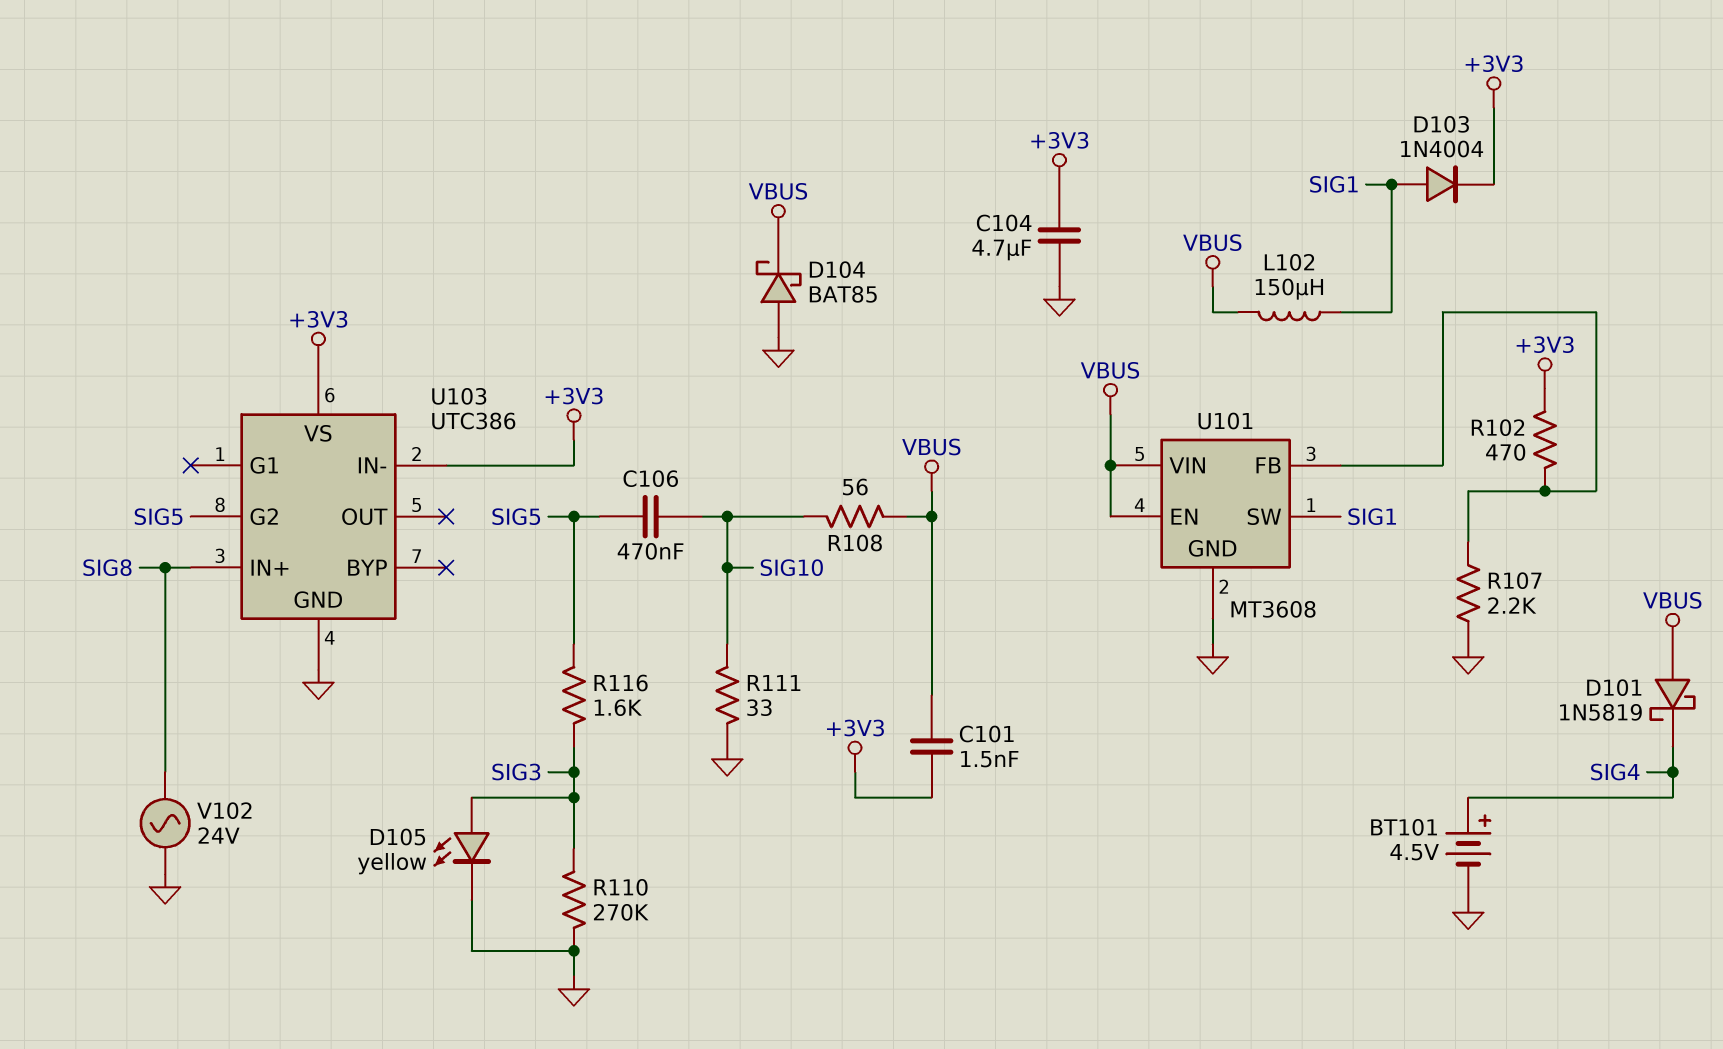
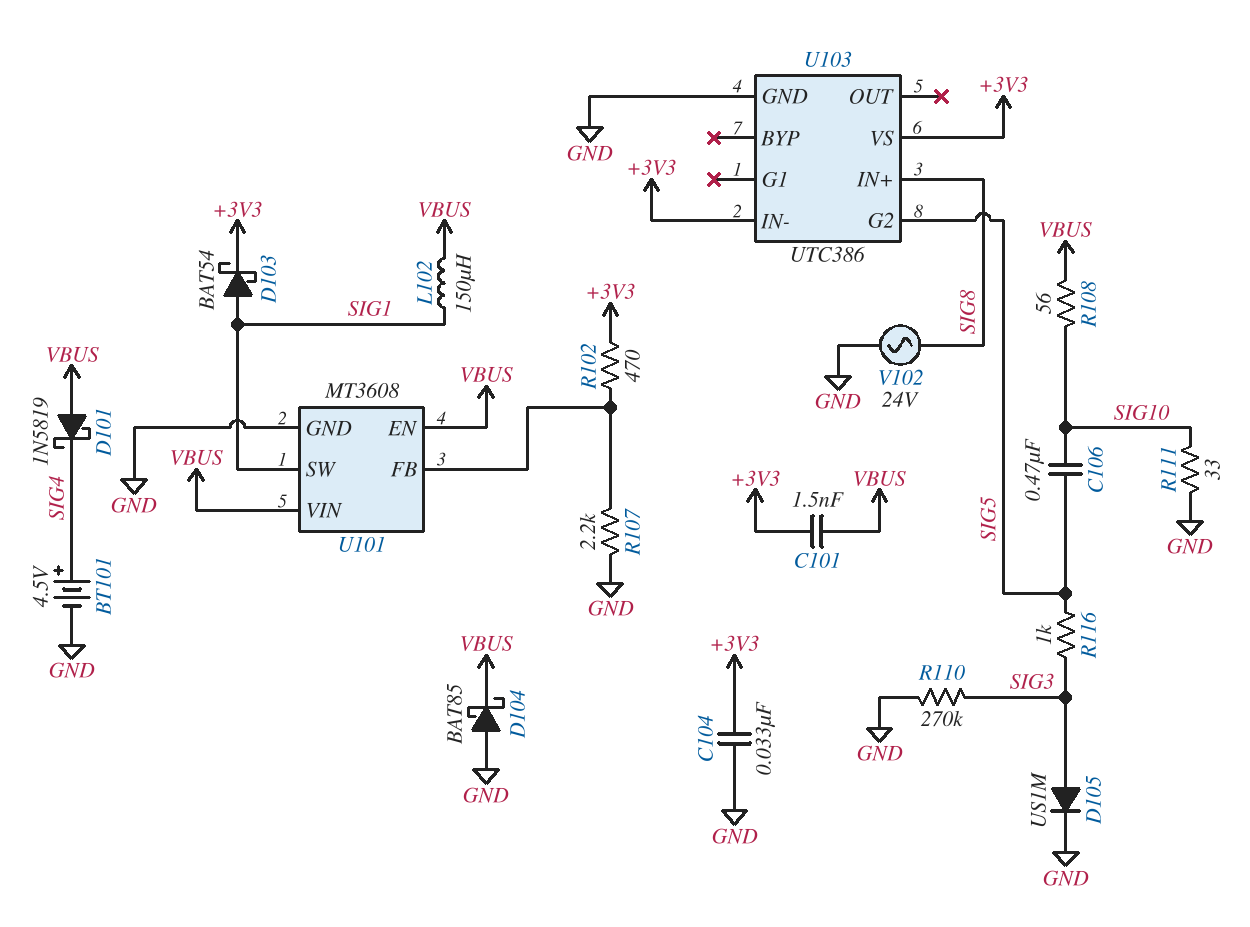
C104: 4.7uF (+3V3, GND) -> 33nF (+3V3, GND)
D103: diode 1N4004 (A SIG1, K +3V3) -> schottky BAT54 (A SIG1, K +3V3)
D105: LED yellow (A SIG3, K GND) -> diode US1M (A SIG3, K GND)
R116: 1.6k (SIG3, SIG5) -> 1k (SIG3, SIG5)

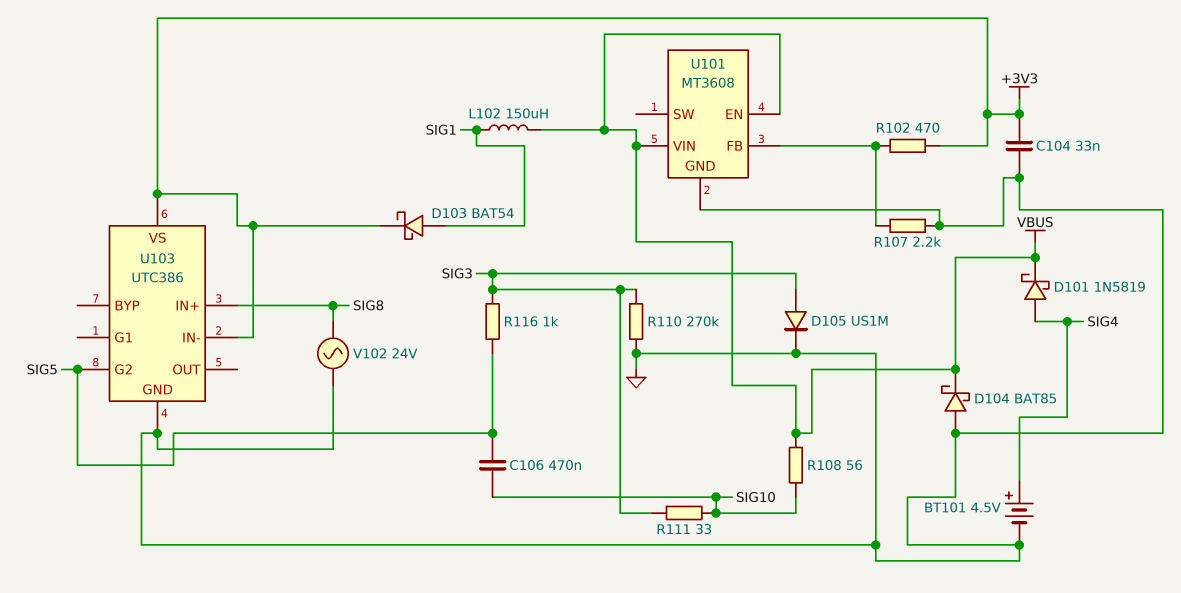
C101: 1.5nF (+3V3, VBUS) -> none
D101: schottky 1N5819 (A VBUS, K SIG4) -> schottky 1N5819 (A SIG4, K VBUS)
R111: 33 (GND, SIG10) -> 33 (SIG3, SIG10)
U101 pin SW: SIG1 -> none

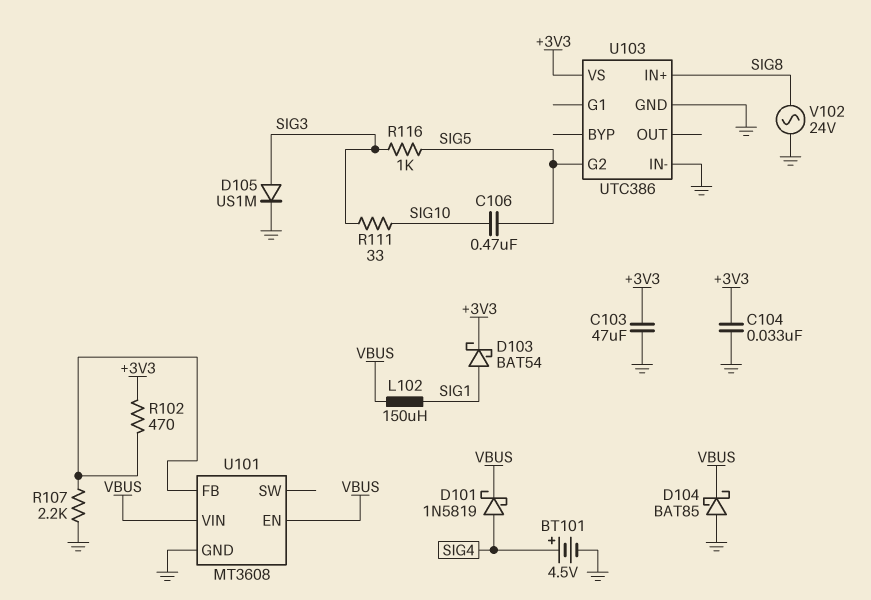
C103: none -> 47uF (+3V3, GND)
R108: 56 (SIG10, VBUS) -> none
R110: 270k (GND, SIG3) -> none
U103 pin IN-: +3V3 -> GND

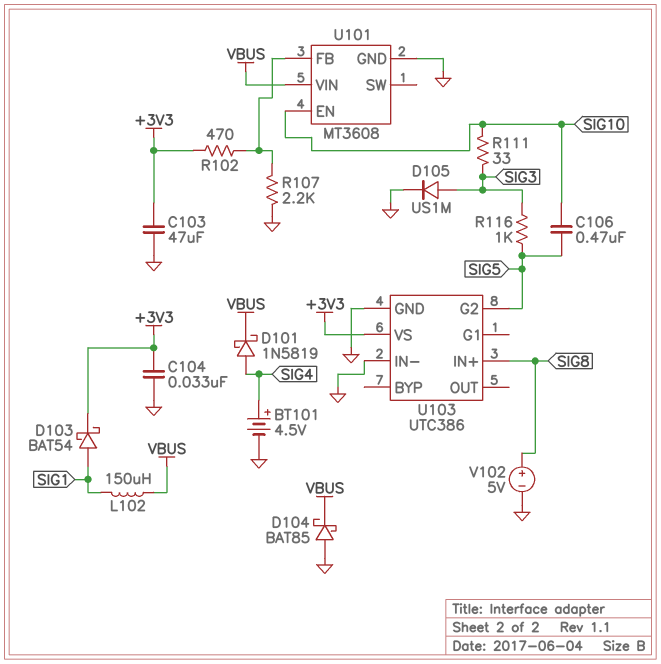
U101 pin EN: VBUS -> SIG10
V102: AC 24V (GND, SIG8) -> 5V (plus SIG8, minus GND)

